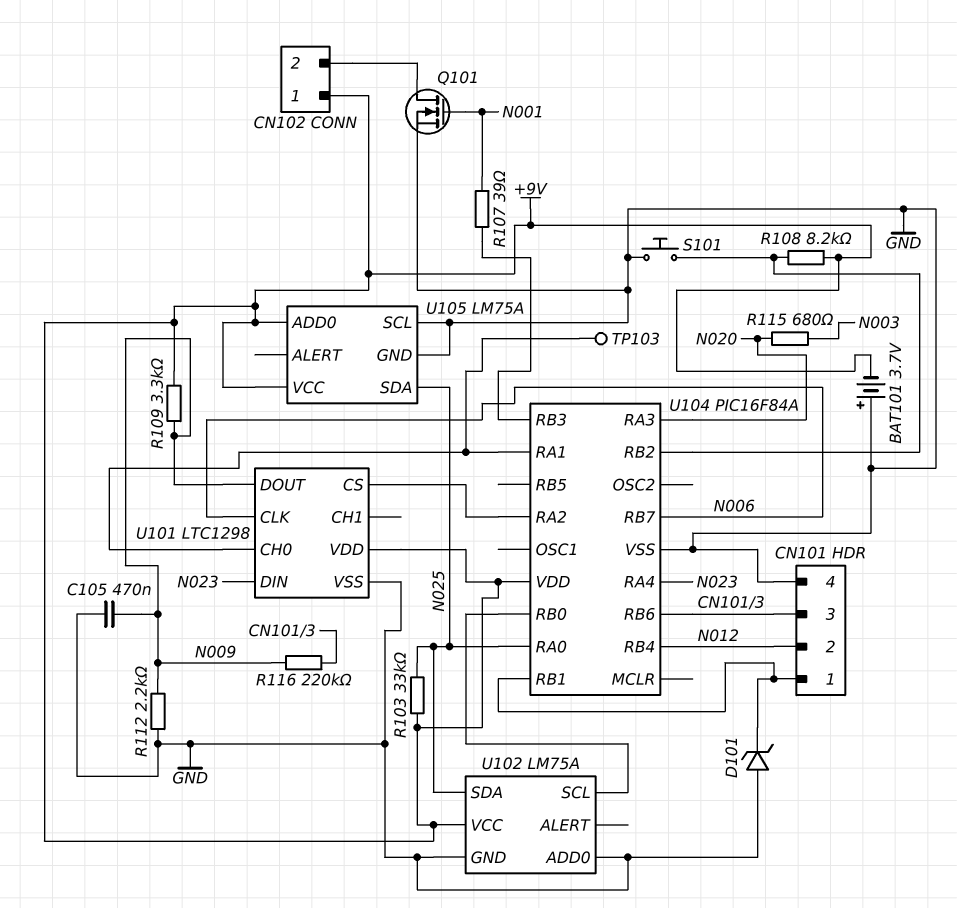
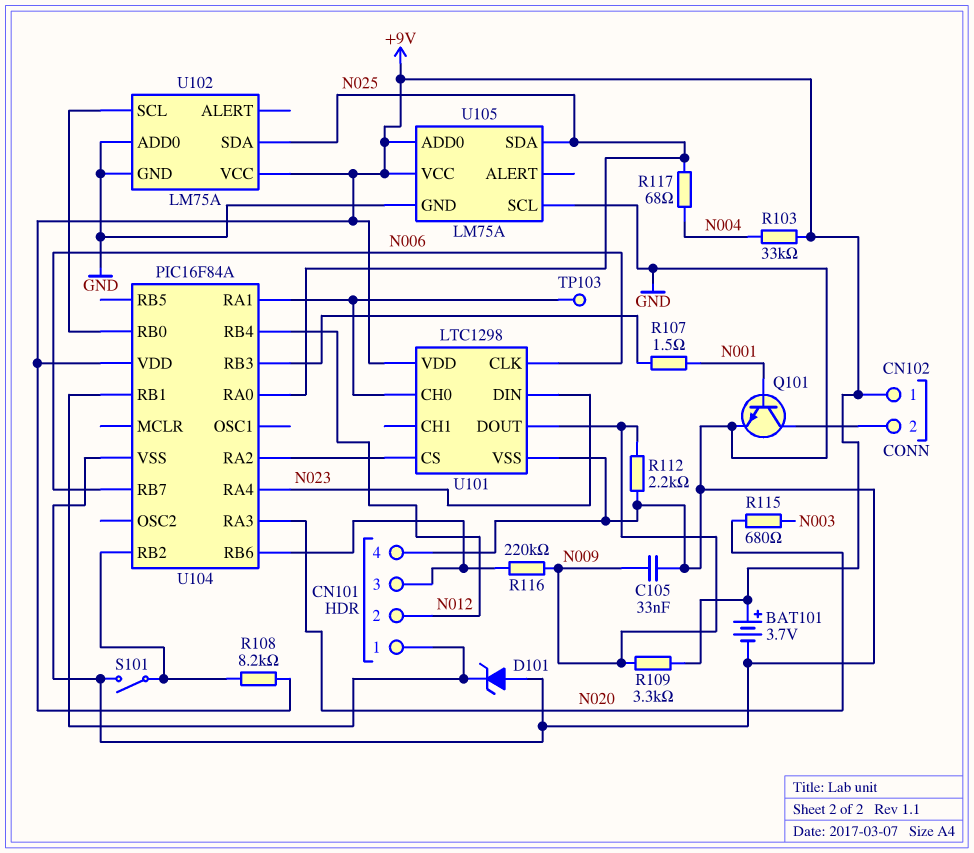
BAT101: 3.7V (plus GND, minus +9V) -> 3.7V (plus +9V, minus GND)
C105: 470nF (GND, N009) -> 33nF (GND, N009)
Q101: NMOS (G N001, D CN102/2, S GND) -> NPN (B N001, C CN102/2, E GND)
R103: 33k (+9V, N025) -> 33k (+9V, N004)
R107: 39 (N001, U104/RB3) -> 1.5 (N001, U104/RB3)
R117: none -> 68 (N004, N025)
S101: button (GND, U104/RB2) -> switch (GND, U104/RB2)

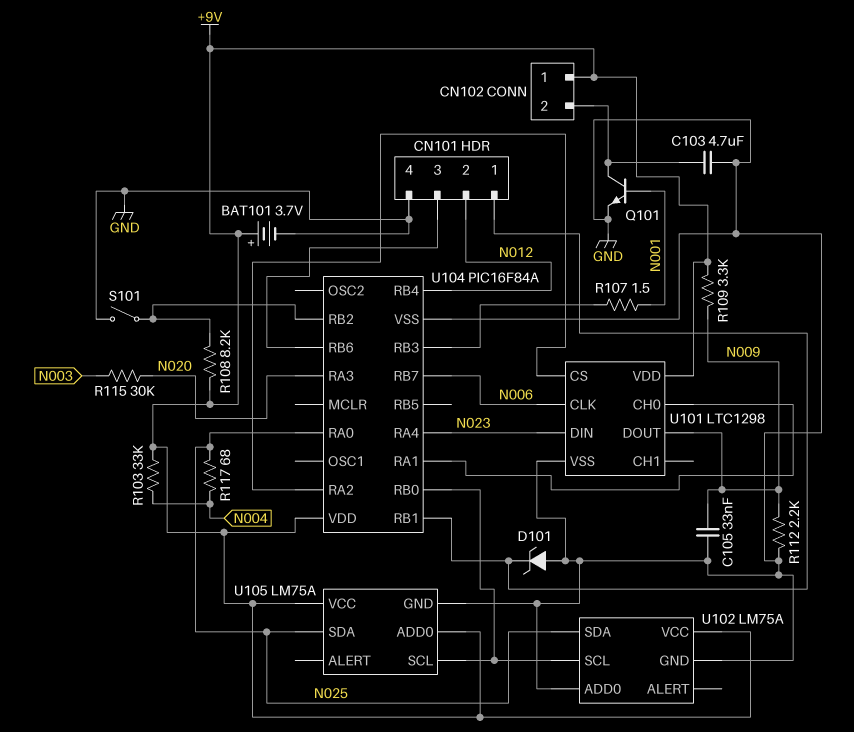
C103: none -> 4.7uF (CN102/2, GND)
R115: 680 (N003, N020) -> 30k (N003, N020)
R116: 220k (CN101/3, N009) -> none
TP103: test point (U101/CH0) -> none
U105 pin SCL: GND -> U102/SCL

